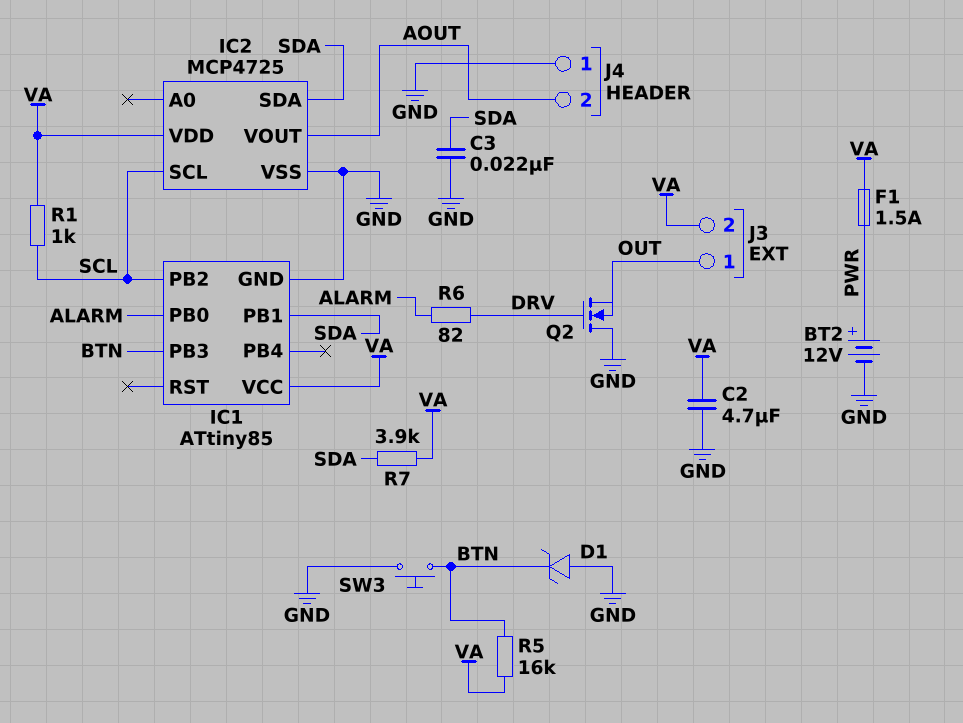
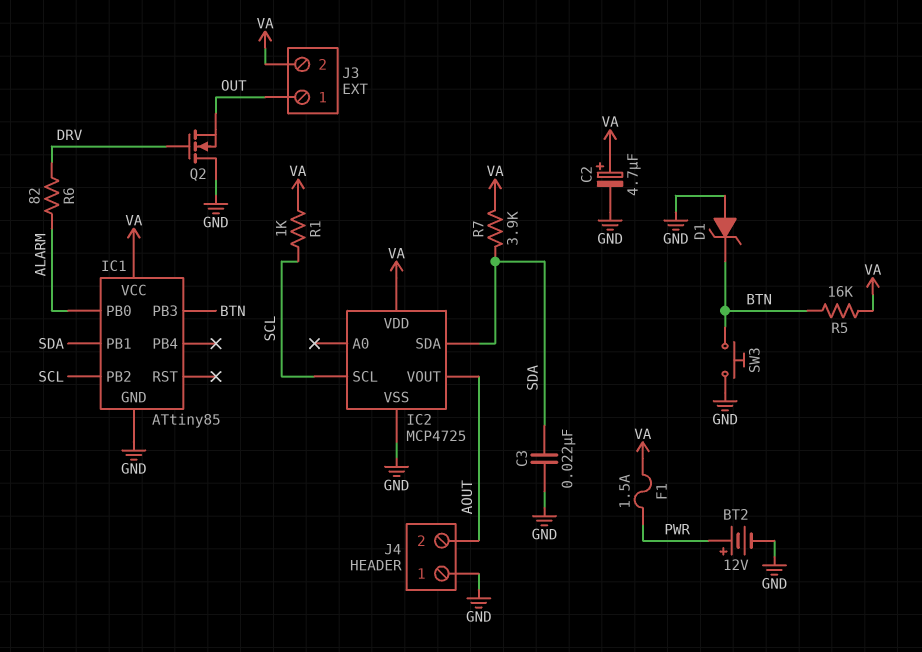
C2: 4.7uF (GND, VA) -> 4.7uF (plus VA, minus GND)

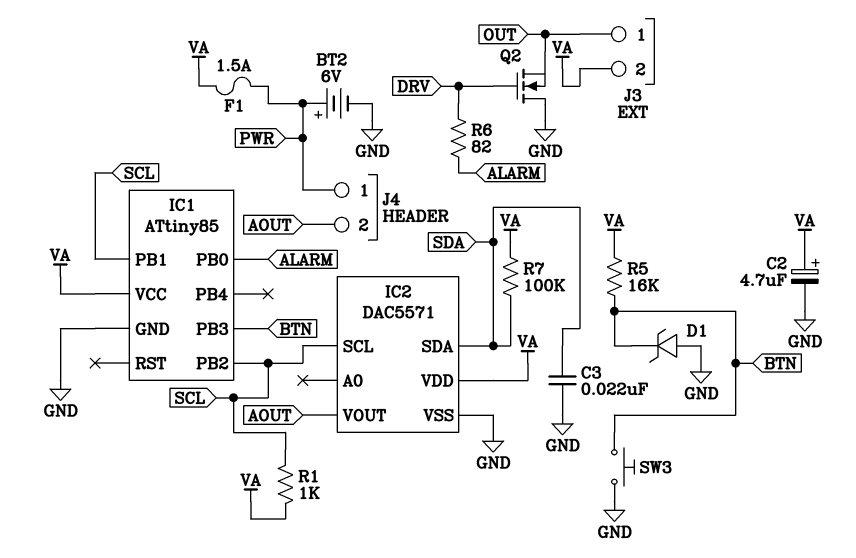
BT2: 12V (plus PWR, minus GND) -> 6V (plus PWR, minus GND)
IC1 pin PB1: SDA -> SCL
IC2: MCP4725 -> DAC5571
J4 pin 1: GND -> PWR
R7: 3.9k (SDA, VA) -> 100k (SDA, VA)

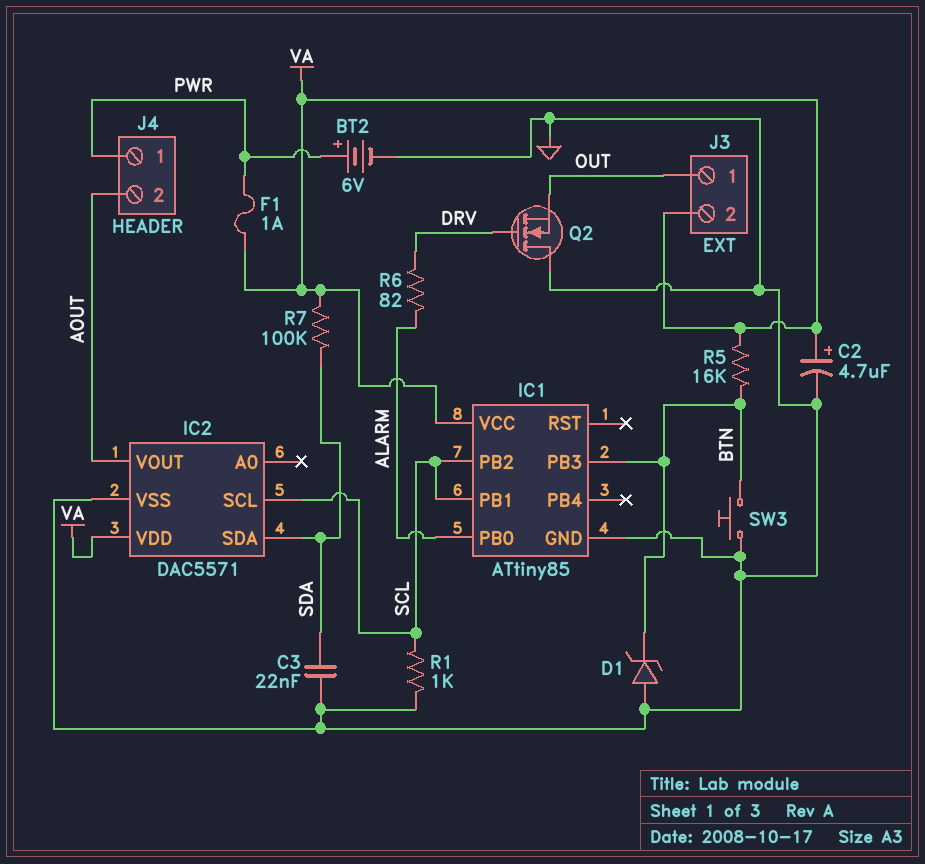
F1: 1.5A (PWR, VA) -> 1A (PWR, VA)
R1: 1k (SCL, VA) -> 1k (GND, SCL)

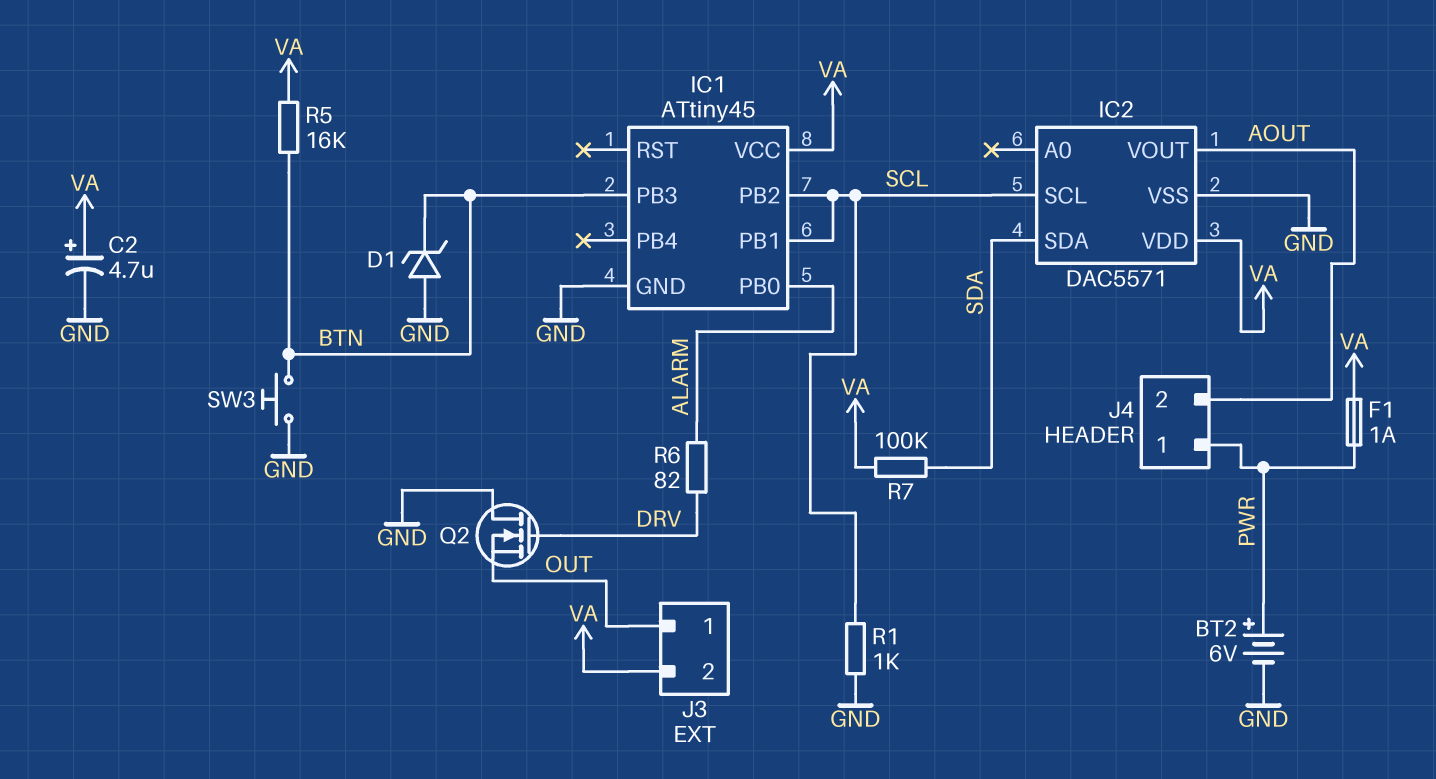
C3: 22nF (GND, SDA) -> none
IC1: ATtiny85 -> ATtiny45

